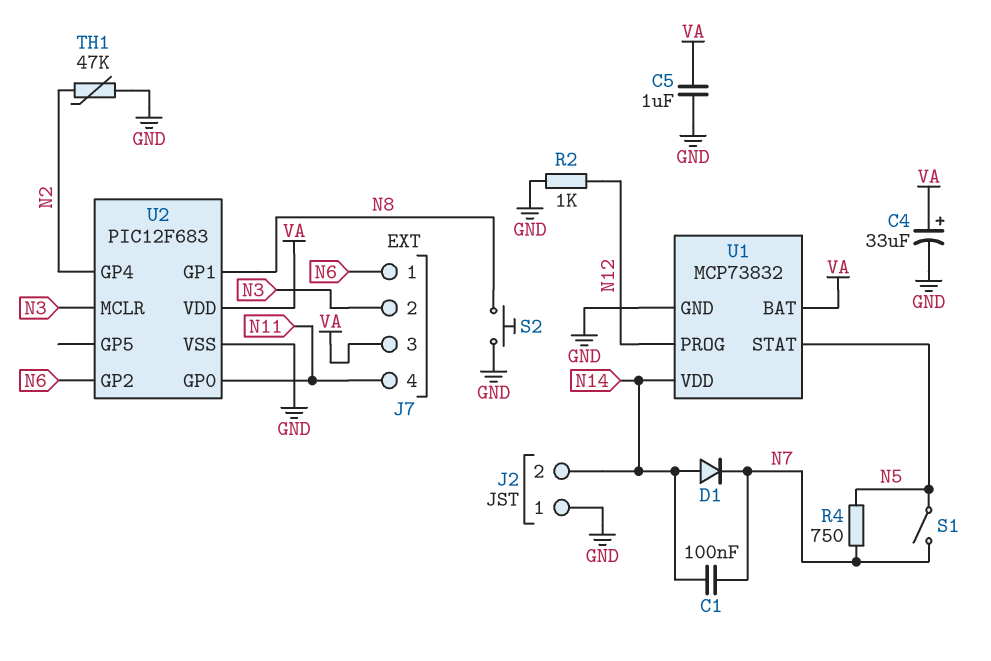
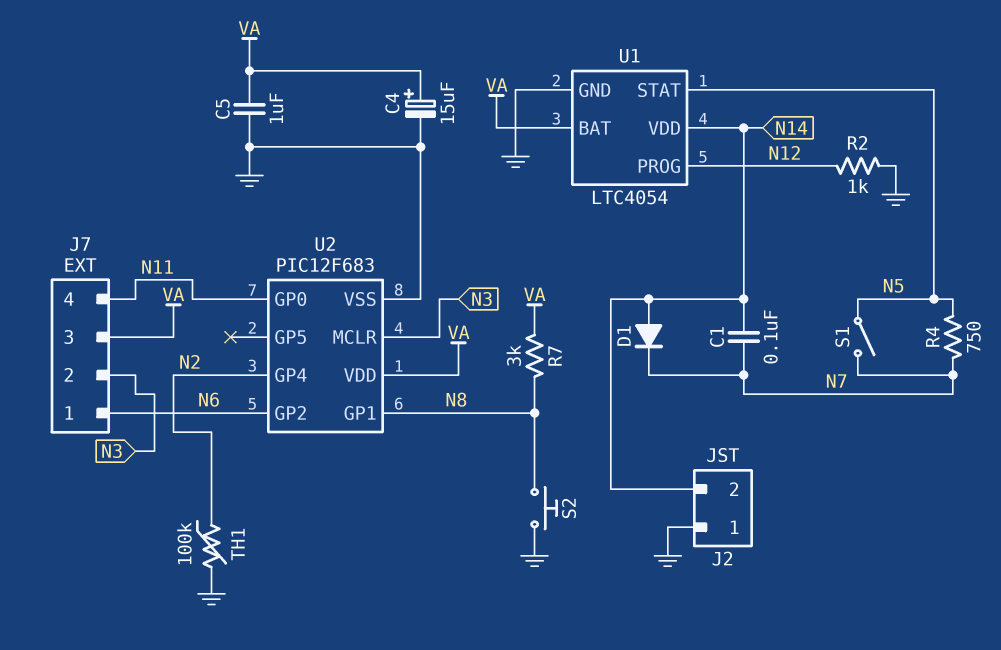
C4: 33uF (plus VA, minus GND) -> 15uF (plus VA, minus GND)
R7: none -> 3k (N8, VA)
TH1: 47k (GND, N2) -> 100k (GND, N2)
U1: MCP73832 -> LTC4054

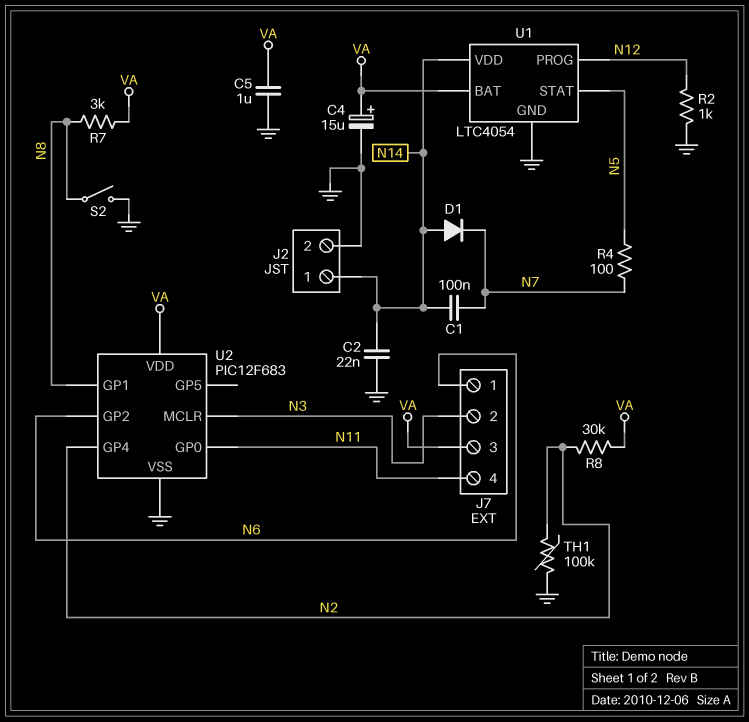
C2: none -> 22nF (GND, N14)
J2 pin 1: GND -> N14
J2 pin 2: N14 -> GND
R4: 750 (N5, N7) -> 100 (N5, N7)
R8: none -> 30k (N2, VA)
S1: switch (N5, N7) -> none
S2: button (GND, N8) -> switch (GND, N8)

